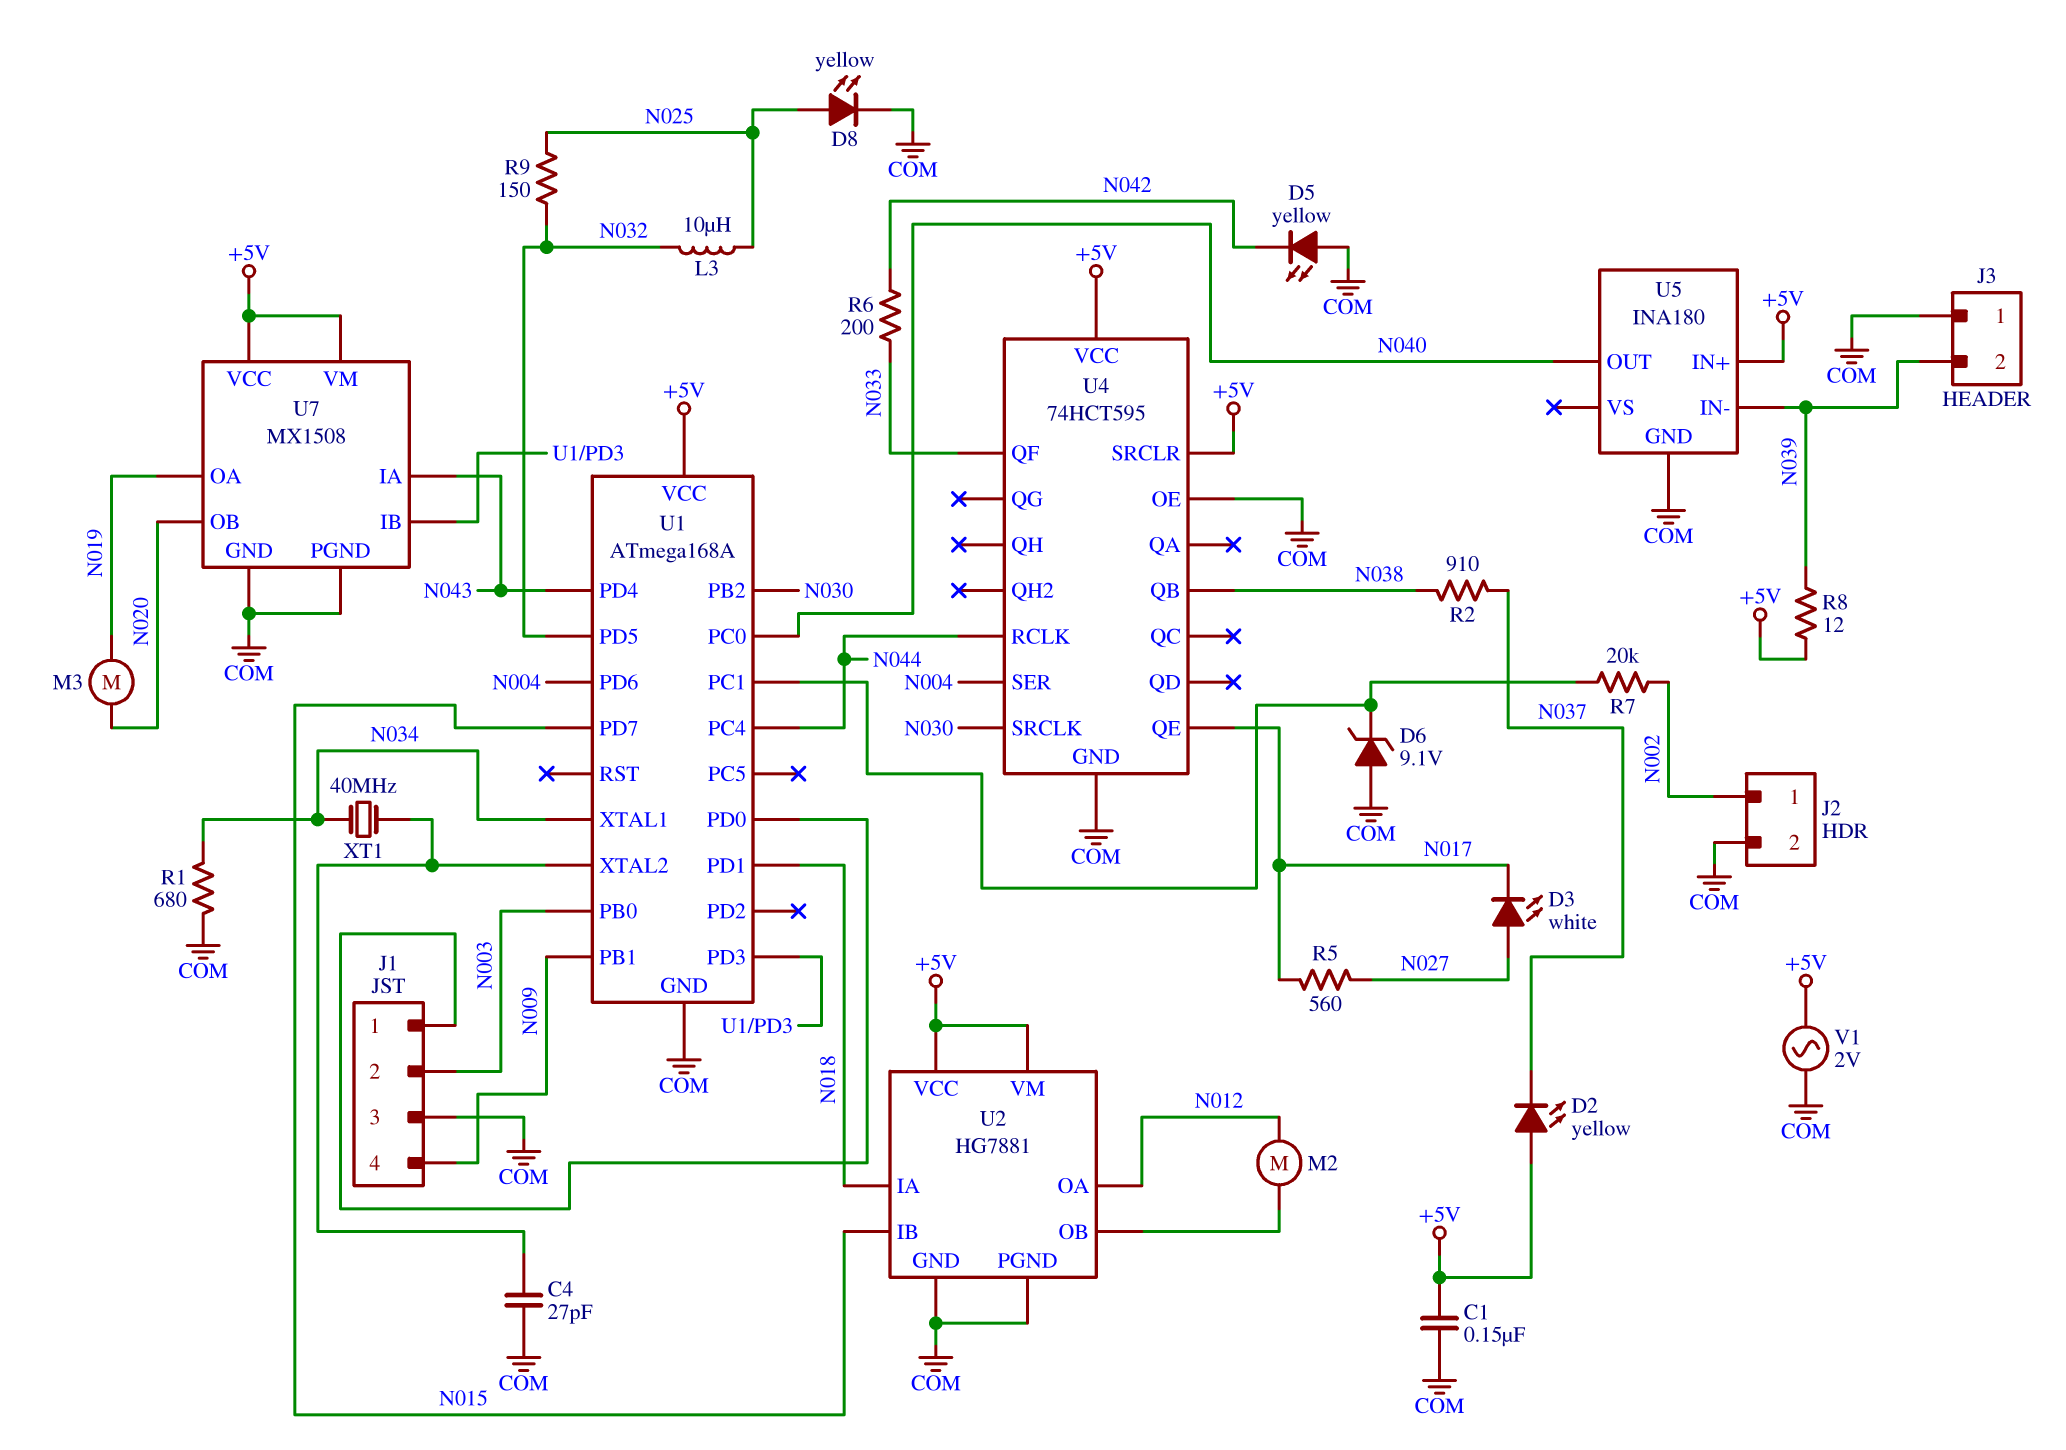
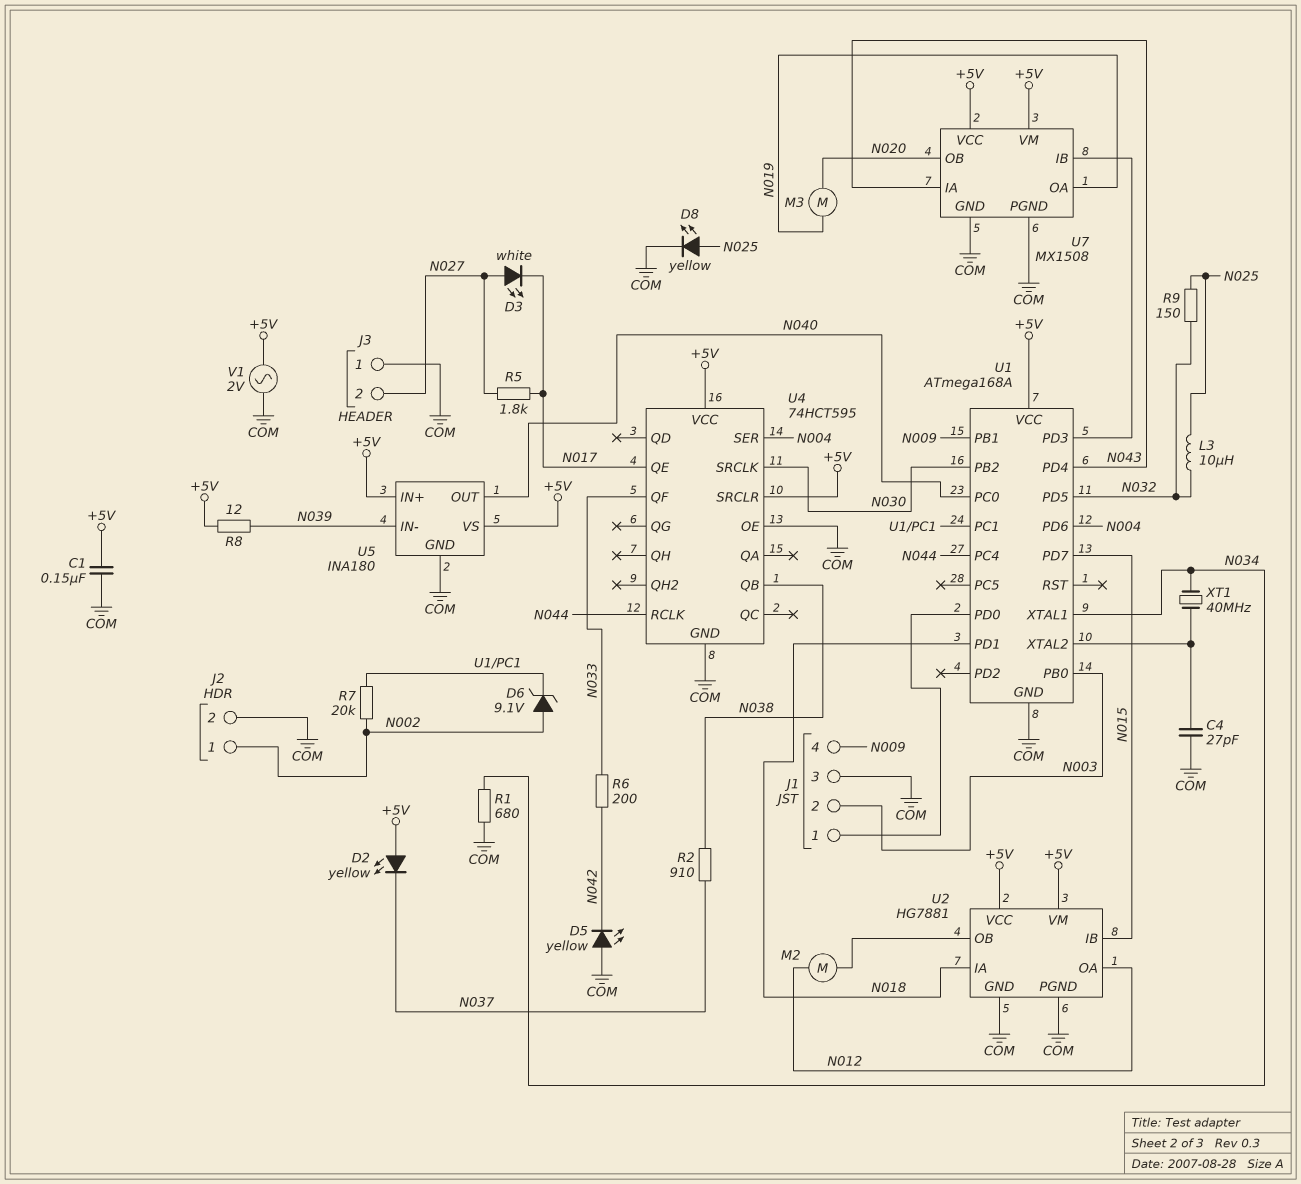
D6: zener 9.1V (A COM, K U1/PC1) -> zener 9.1V (A N002, K U1/PC1)
J3 pin 2: N039 -> N027
R5: 560 (N017, N027) -> 1.8k (N017, N027)
U5 pin VS: none -> +5V

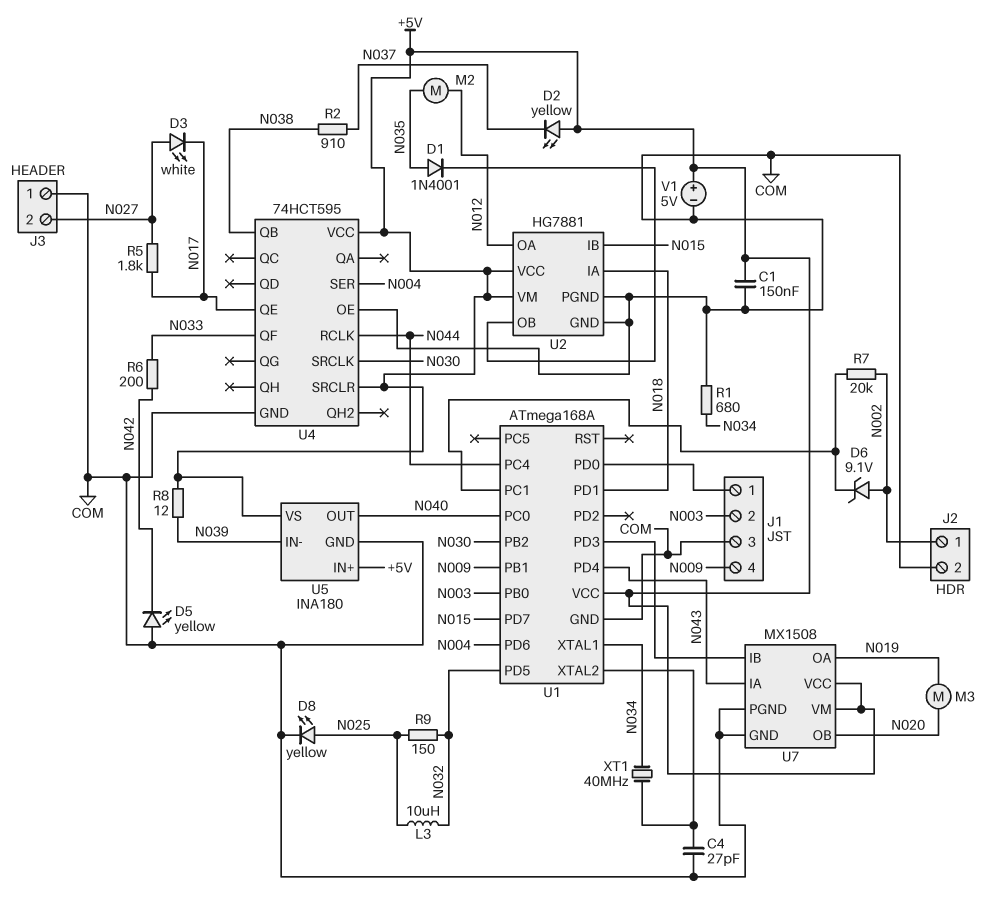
D1: none -> diode 1N4001 (A N035, K U2/OB)
M2: motor (N012, U2/OB) -> motor (N012, N035)
V1: AC 2V (+5V, COM) -> 5V (plus +5V, minus COM)

